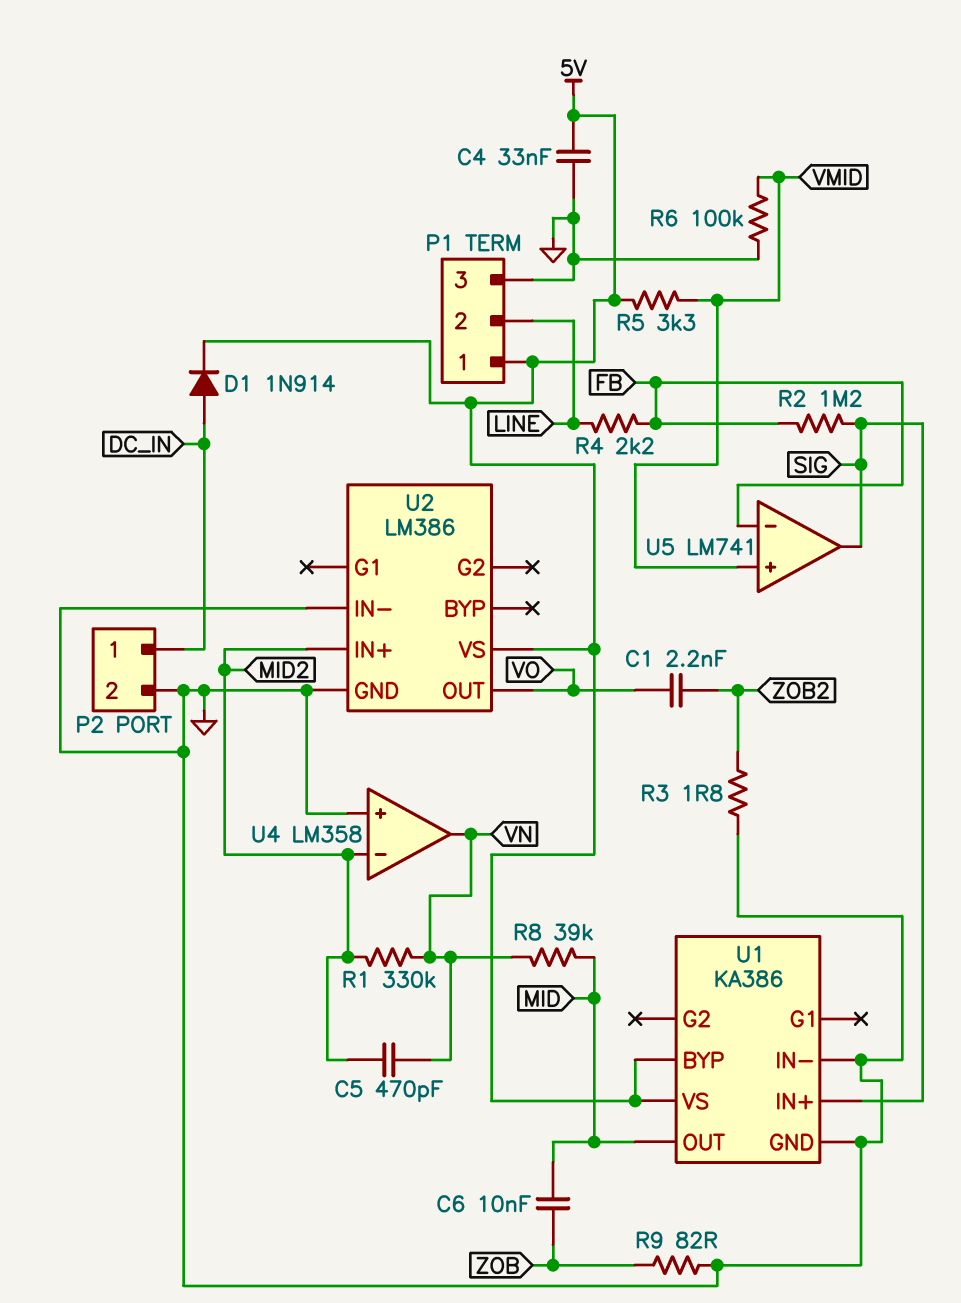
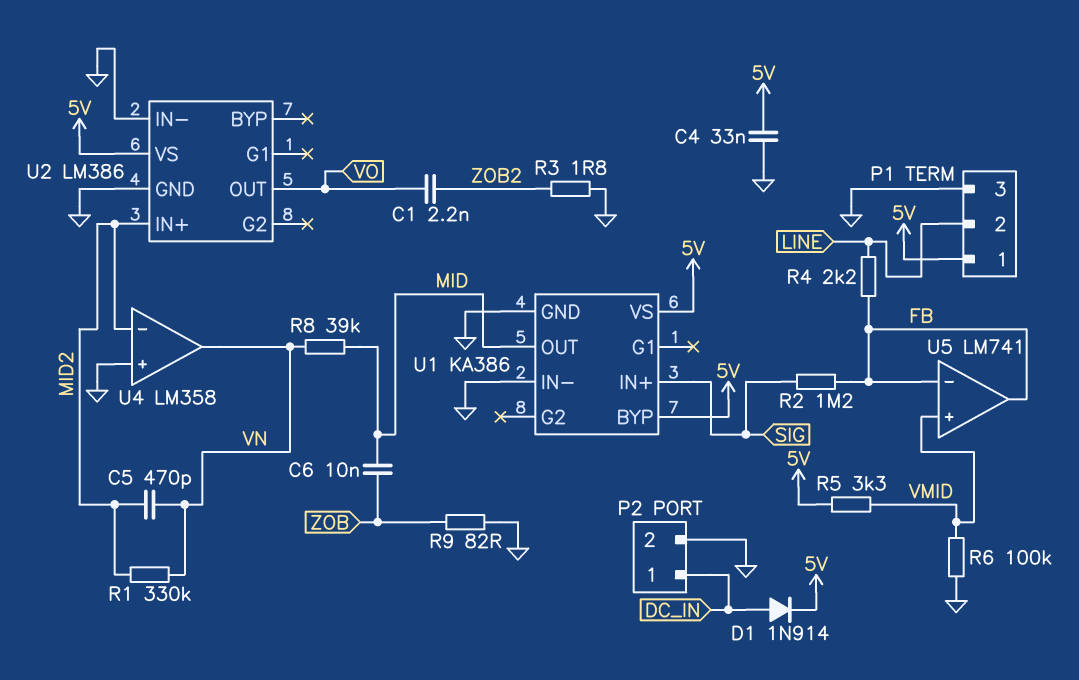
U5 pin out: SIG -> FB

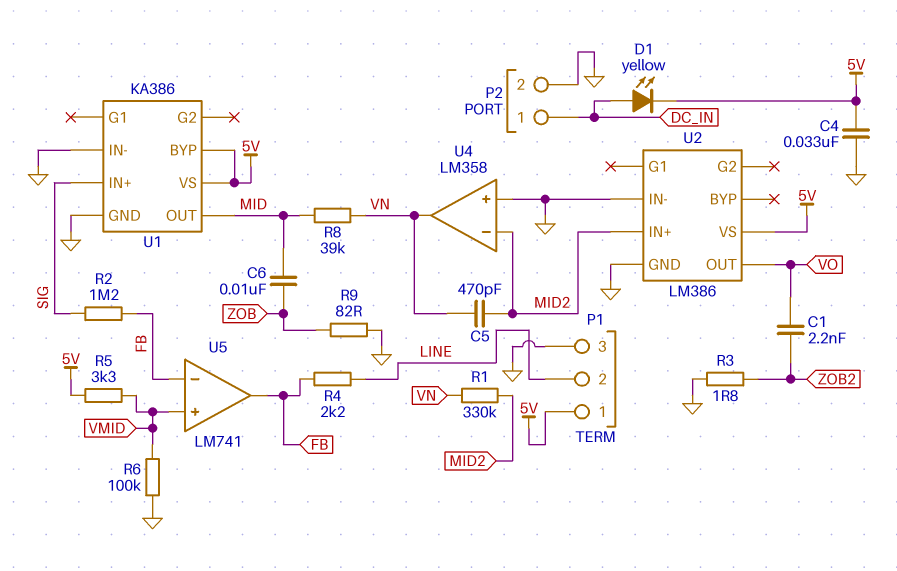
D1: diode 1N914 (A DC_IN, K 5V) -> LED yellow (A DC_IN, K 5V)

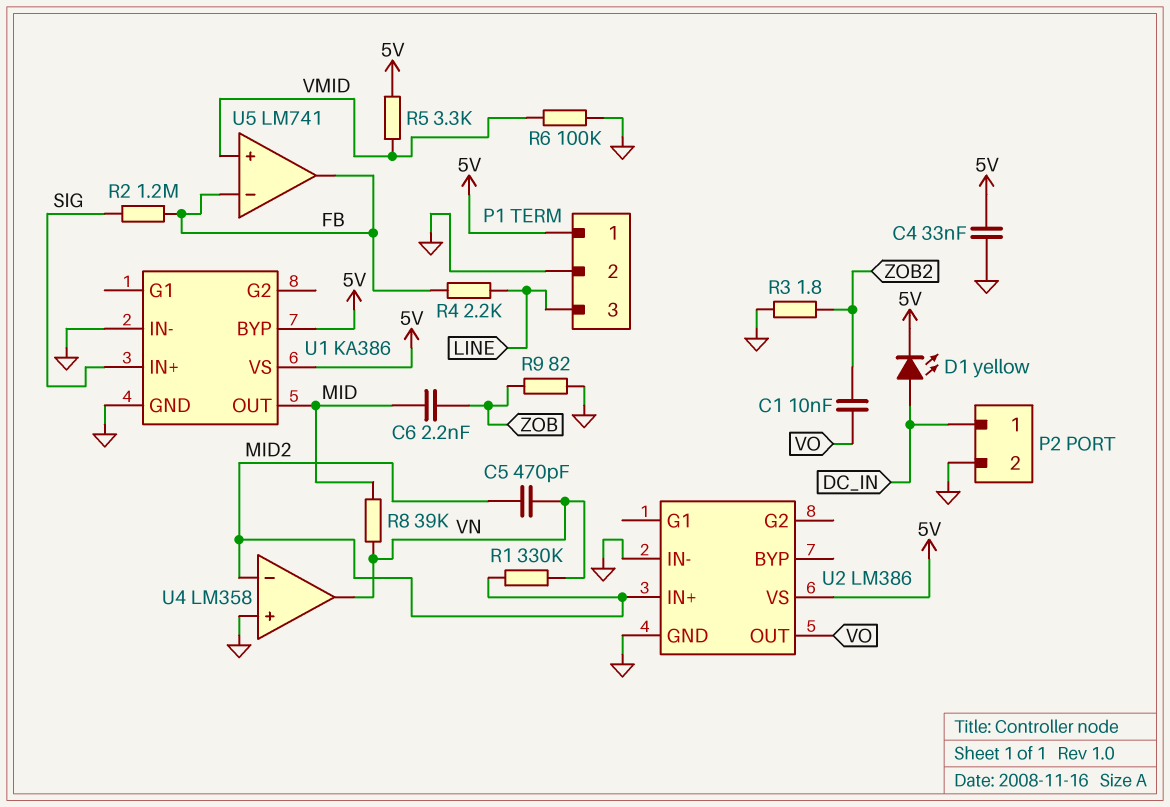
C1: 2.2nF (VO, ZOB2) -> 10nF (VO, ZOB2)
C6: 10nF (MID, ZOB) -> 2.2nF (MID, ZOB)
P1 pin 2: LINE -> GND
P1 pin 3: GND -> LINE

